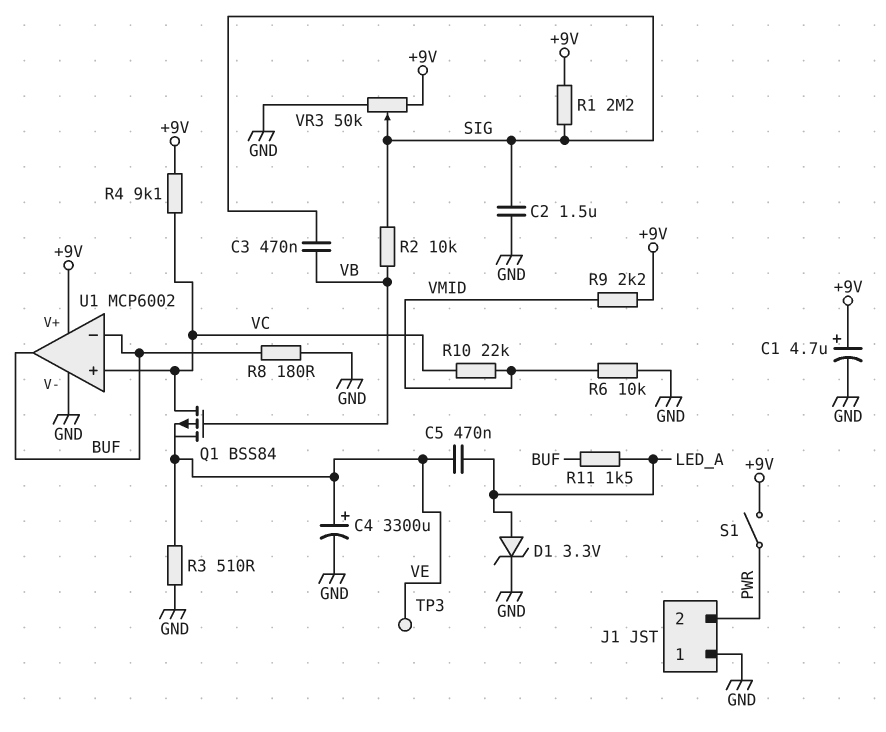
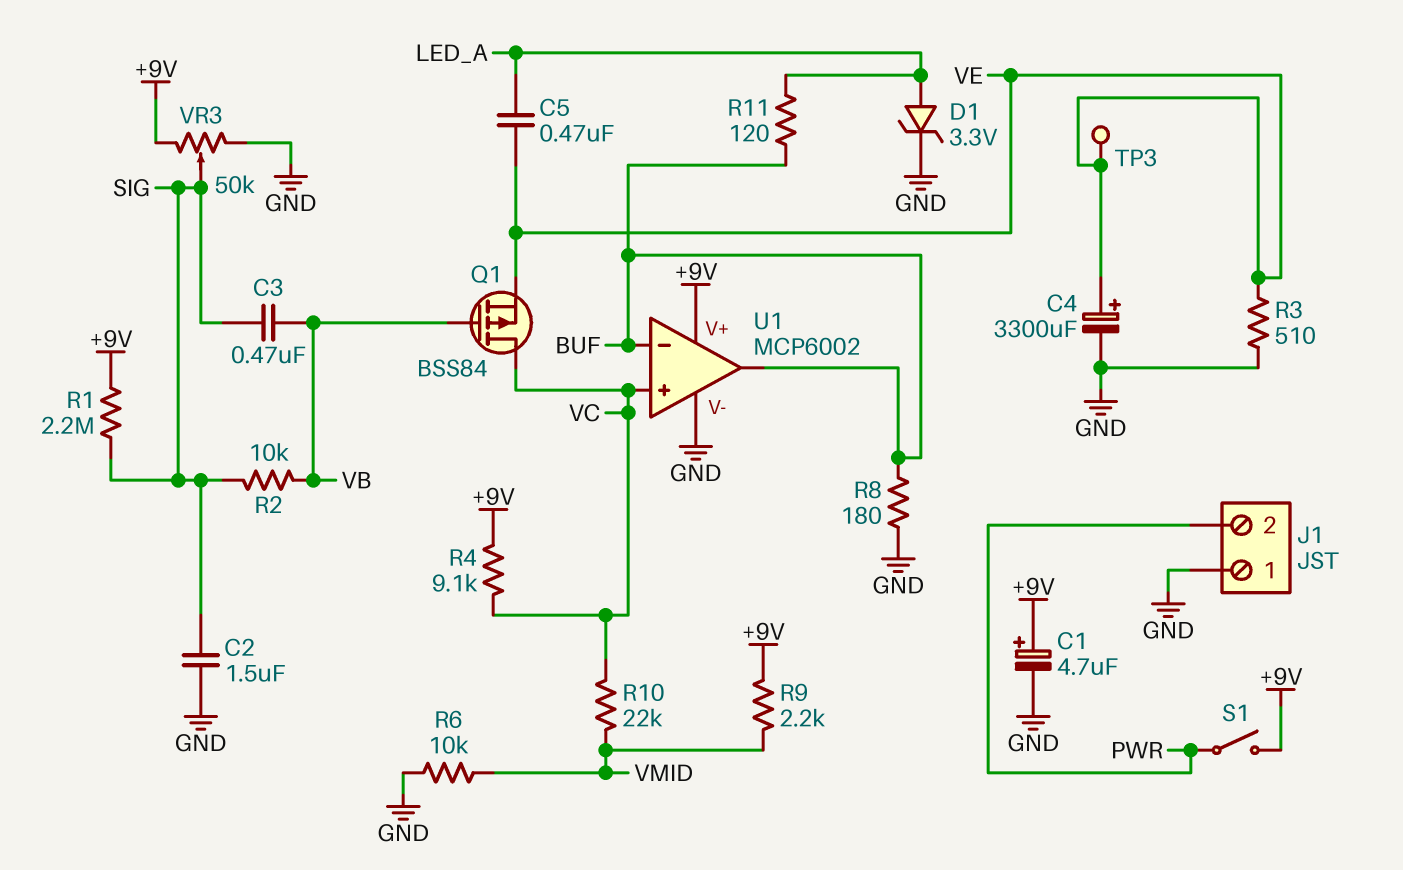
R11: 1.5k (BUF, LED_A) -> 120 (BUF, LED_A)

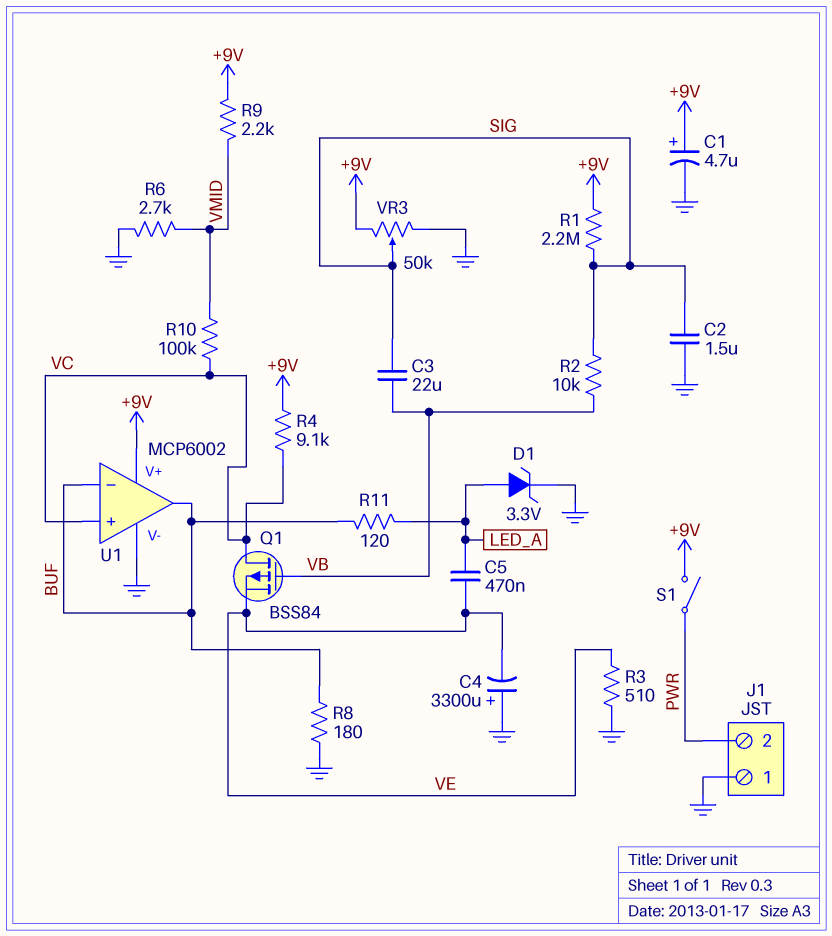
C3: 470nF (SIG, VB) -> 22uF (SIG, VB)
C4: 3300uF (plus VE, minus GND) -> 3300uF (plus GND, minus VE)
R6: 10k (GND, VMID) -> 2.7k (GND, VMID)
R10: 22k (VC, VMID) -> 100k (VC, VMID)
TP3: test point (VE) -> none

